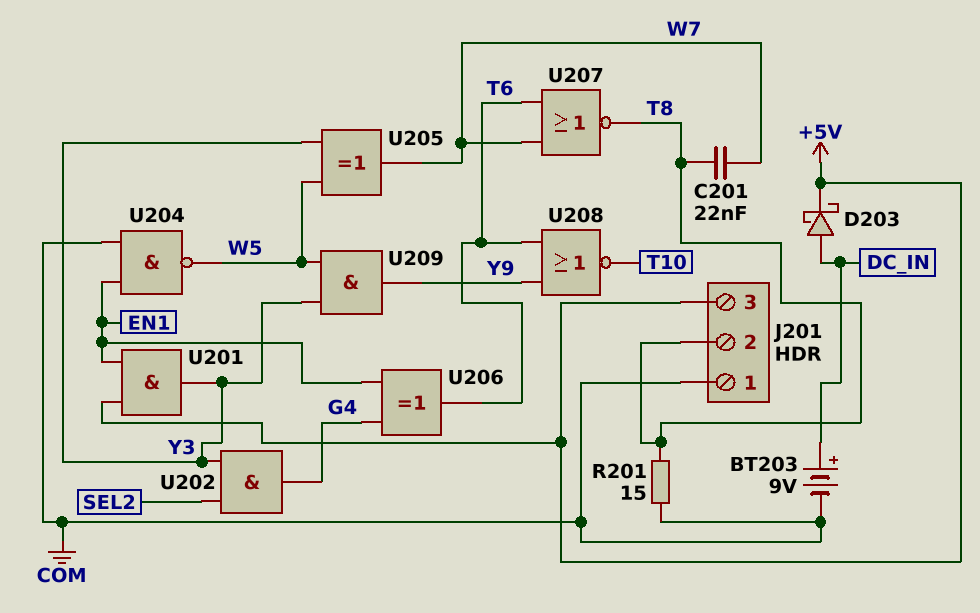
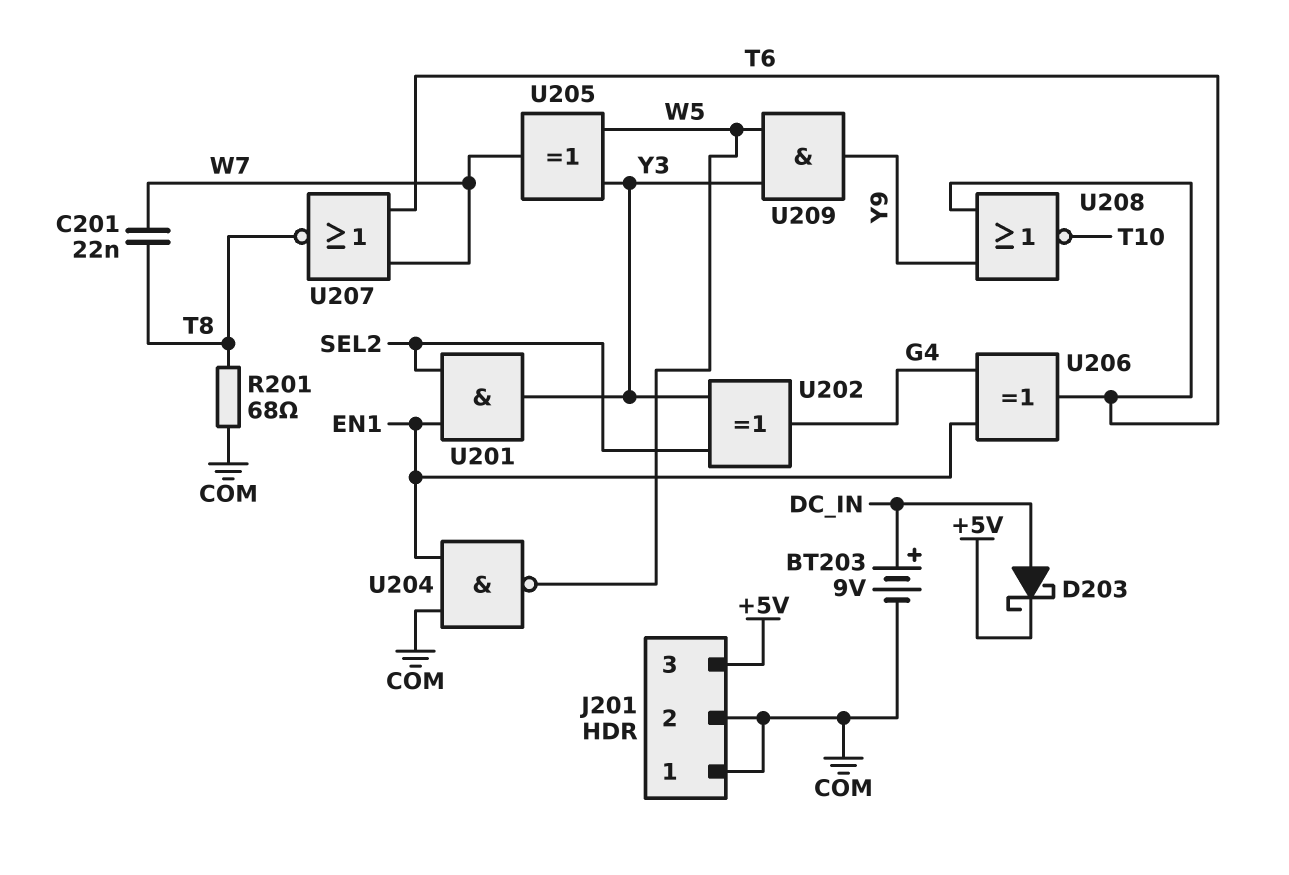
J201 pin 2: T8 -> COM
R201: 15 (COM, T8) -> 68 (COM, T8)
U201: AND (in +5V, in EN1, out Y3) -> AND (in EN1, in SEL2, out Y3)
U202: AND (in SEL2, in Y3, out G4) -> XOR (in SEL2, in Y3, out G4)

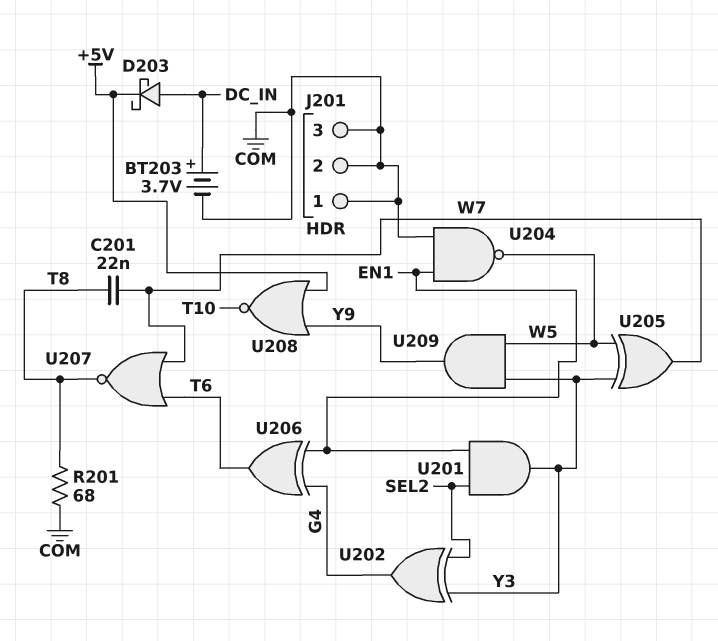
BT203: 9V (plus DC_IN, minus COM) -> 3.7V (plus DC_IN, minus COM)
J201 pin 3: +5V -> COM
U208: NOR (in T6, in Y9, out T10) -> NOR (in +5V, in Y9, out T10)

